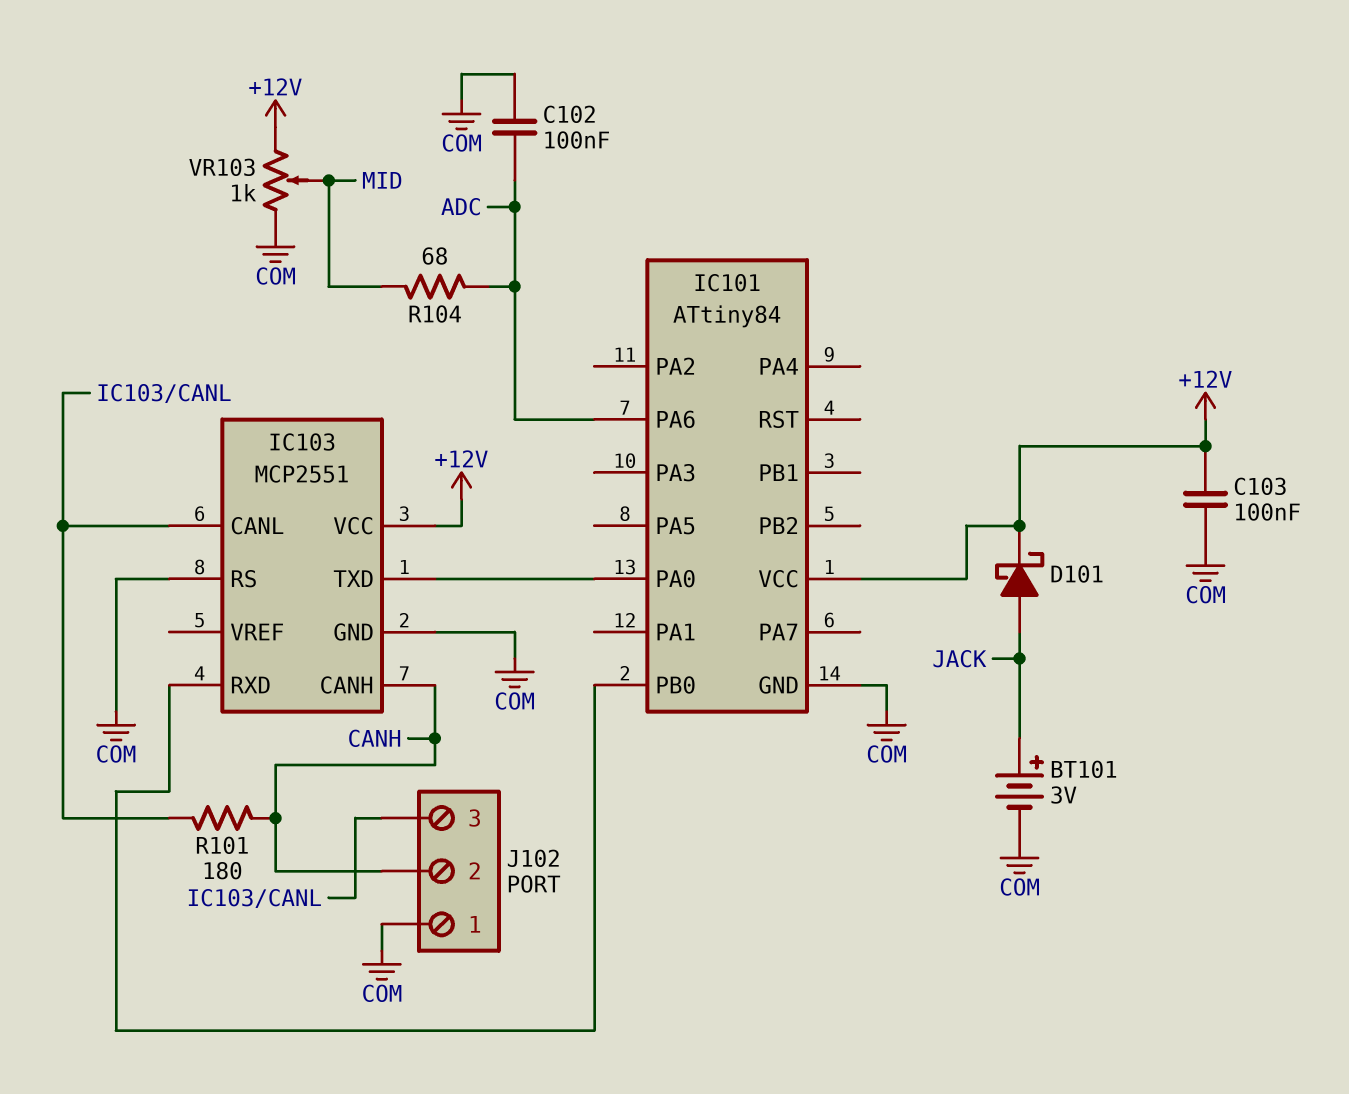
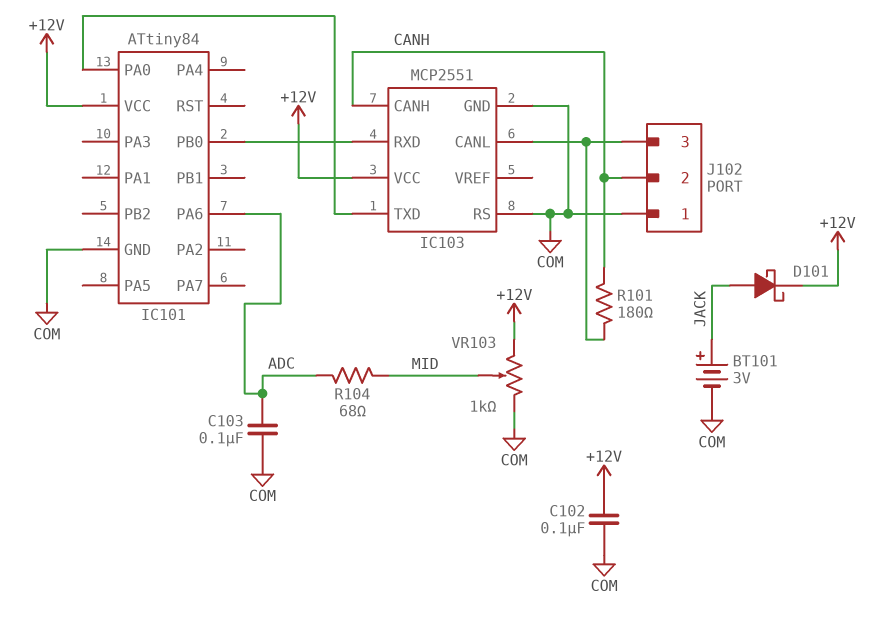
C102: 100nF (ADC, COM) -> 100nF (+12V, COM)
C103: 100nF (+12V, COM) -> 100nF (ADC, COM)

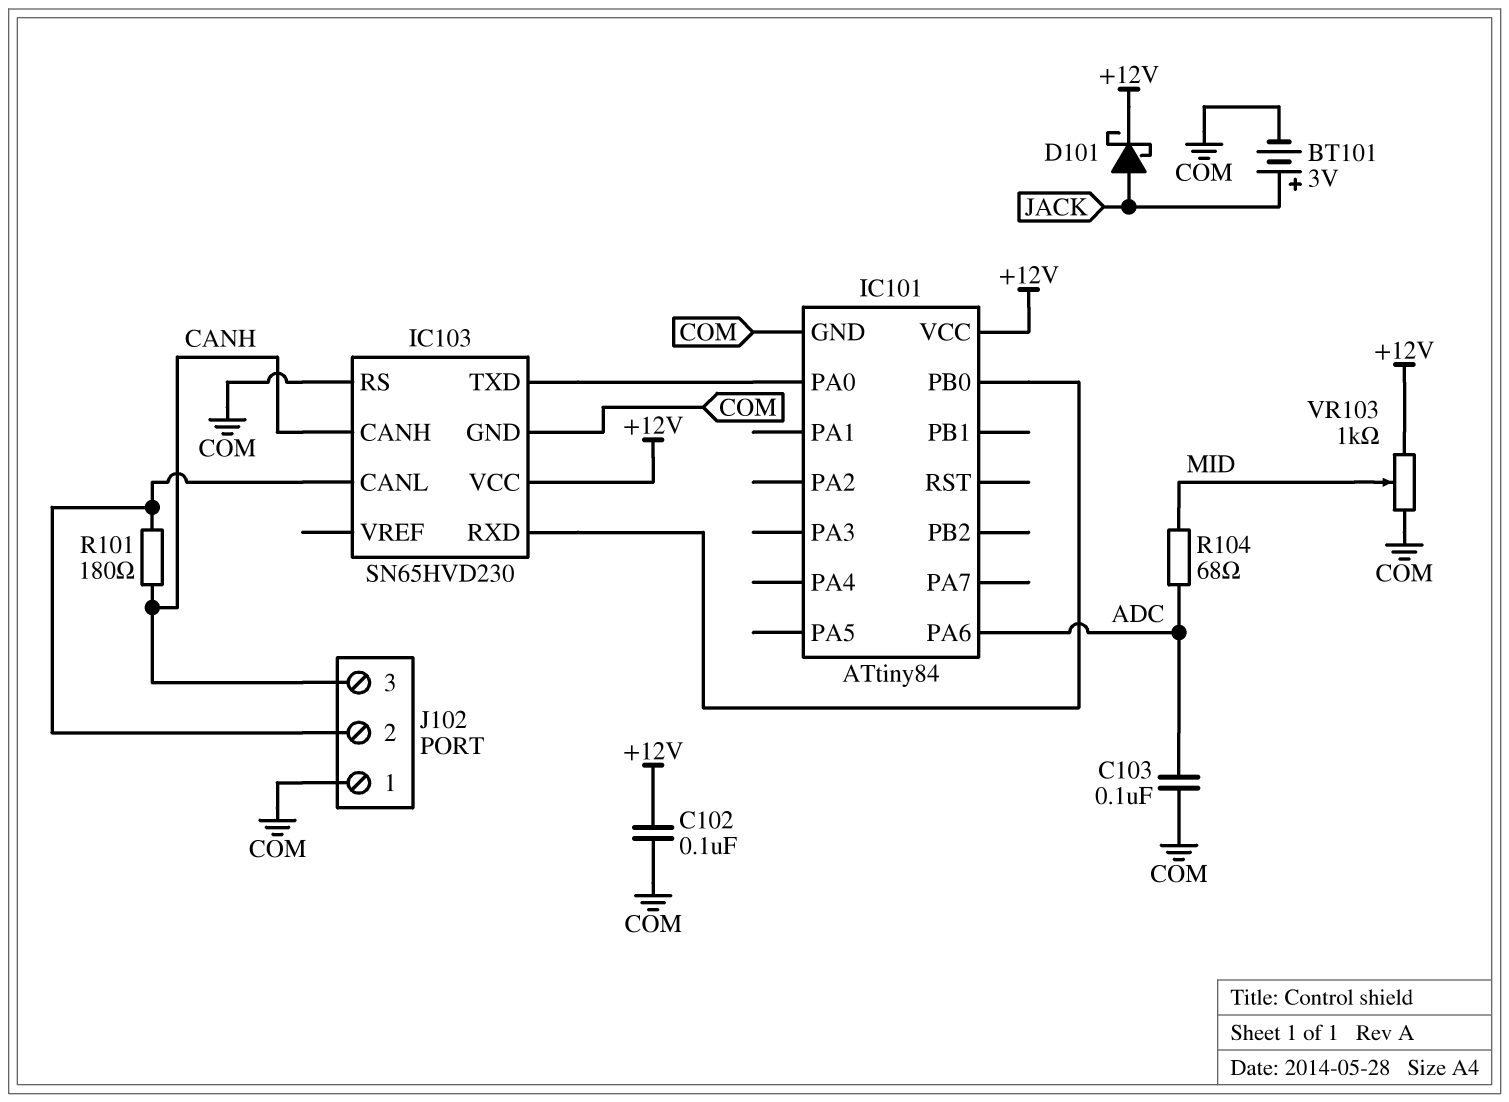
IC103: MCP2551 -> SN65HVD230
J102 pin 2: CANH -> IC103/CANL
J102 pin 3: IC103/CANL -> CANH

